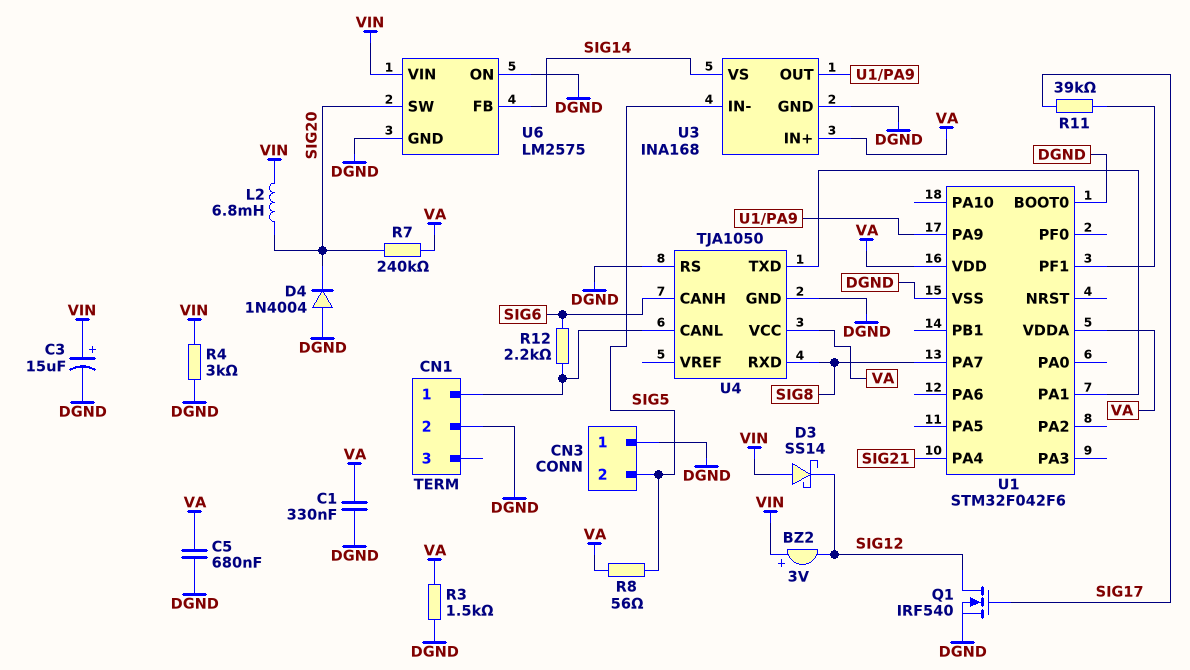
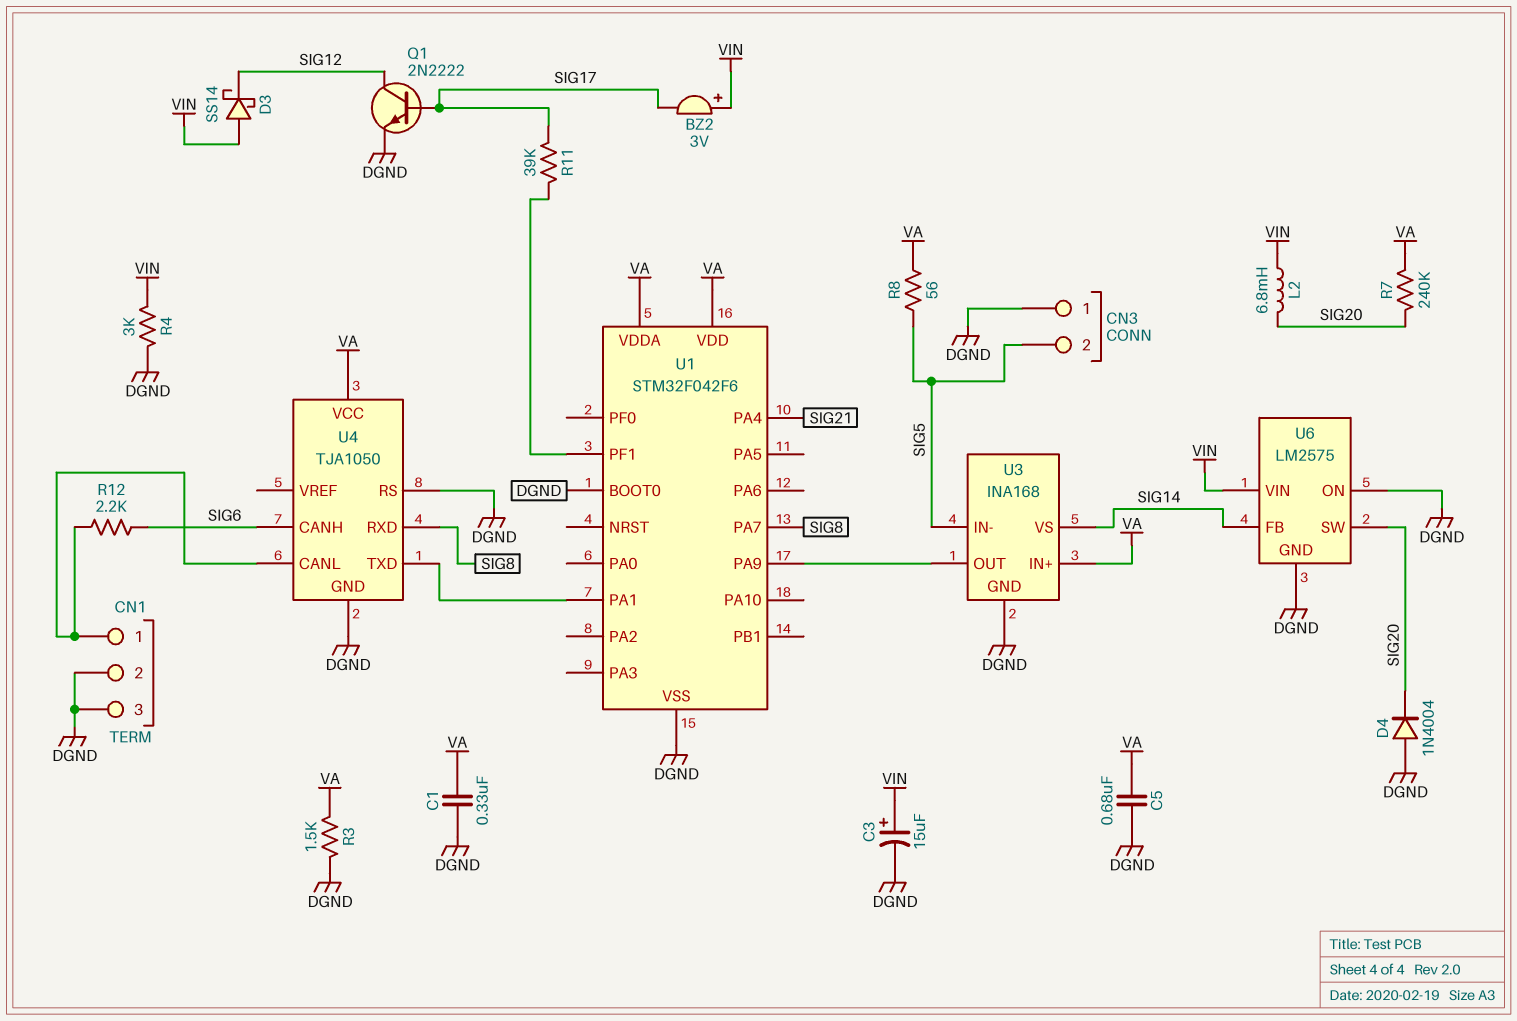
BZ2: buzzer 3V (plus VIN, minus SIG12) -> buzzer 3V (plus VIN, minus SIG17)
CN1 pin 3: none -> DGND
Q1: NMOS IRF540 (G SIG17, D SIG12, S DGND) -> NPN 2N2222 (B SIG17, C SIG12, E DGND)

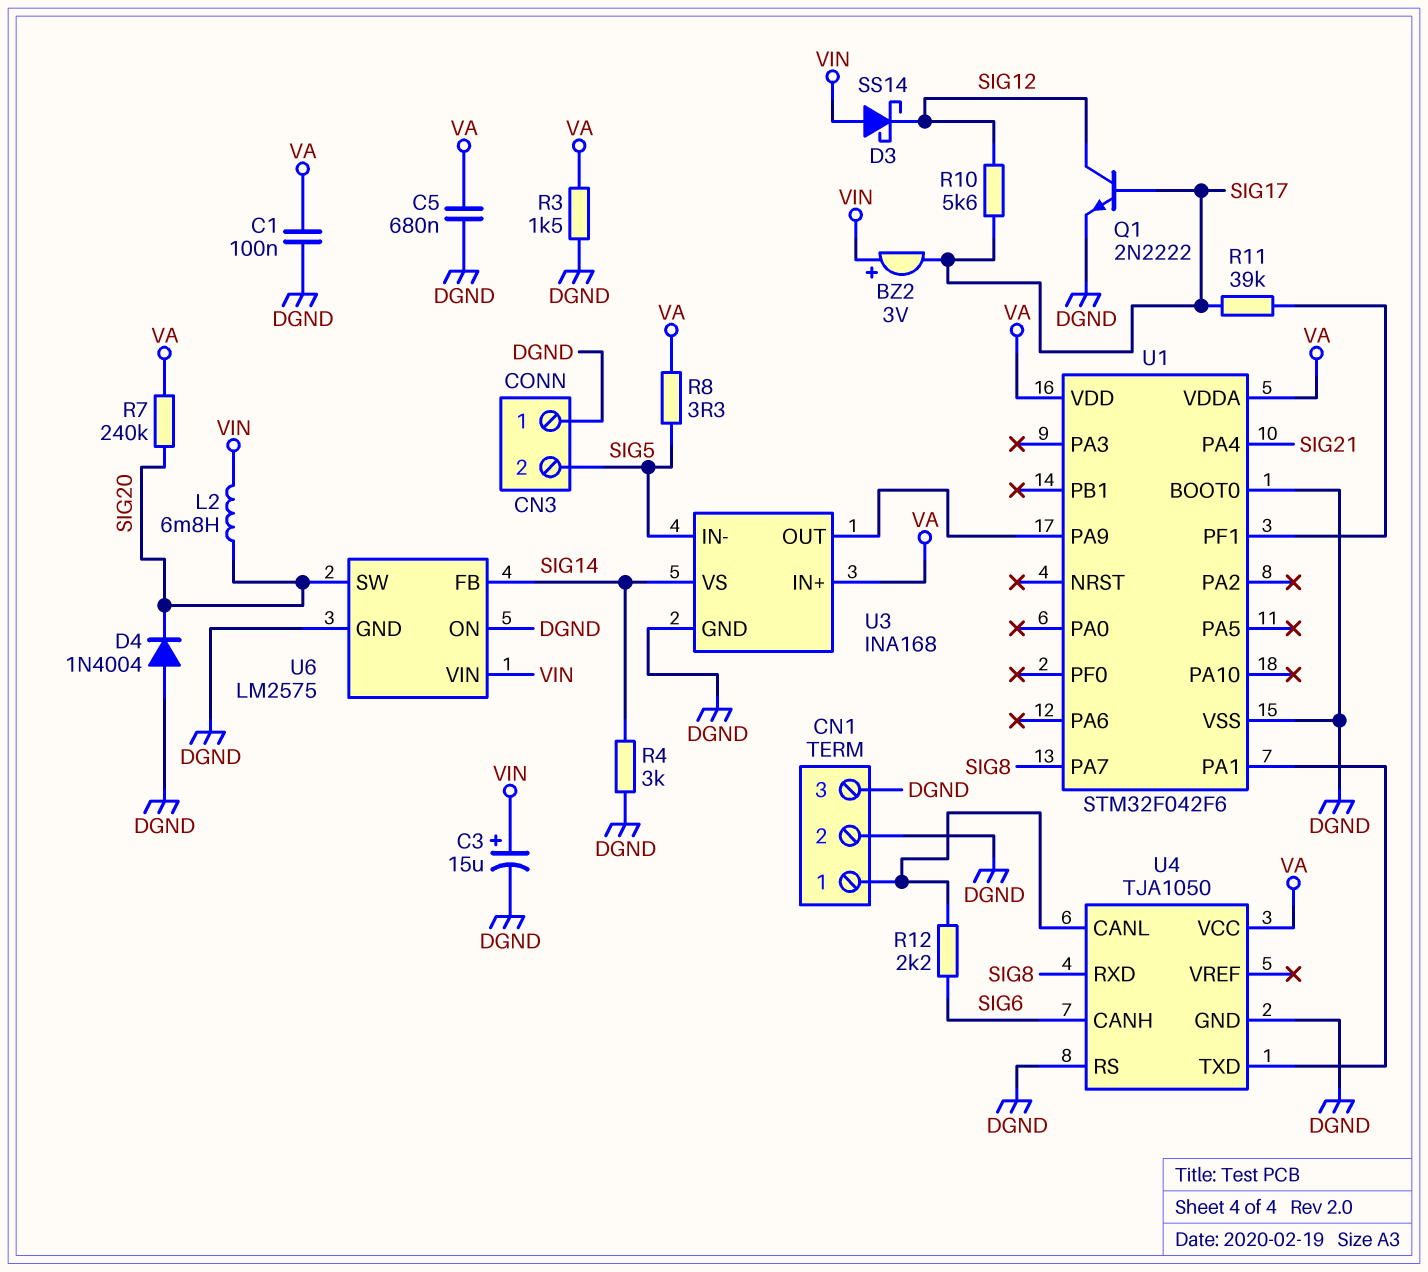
C1: 330nF (DGND, VA) -> 100nF (DGND, VA)
R4: 3k (DGND, VIN) -> 3k (DGND, SIG14)
R8: 56 (SIG5, VA) -> 3.3 (SIG5, VA)
R10: none -> 5.6k (SIG12, SIG17)

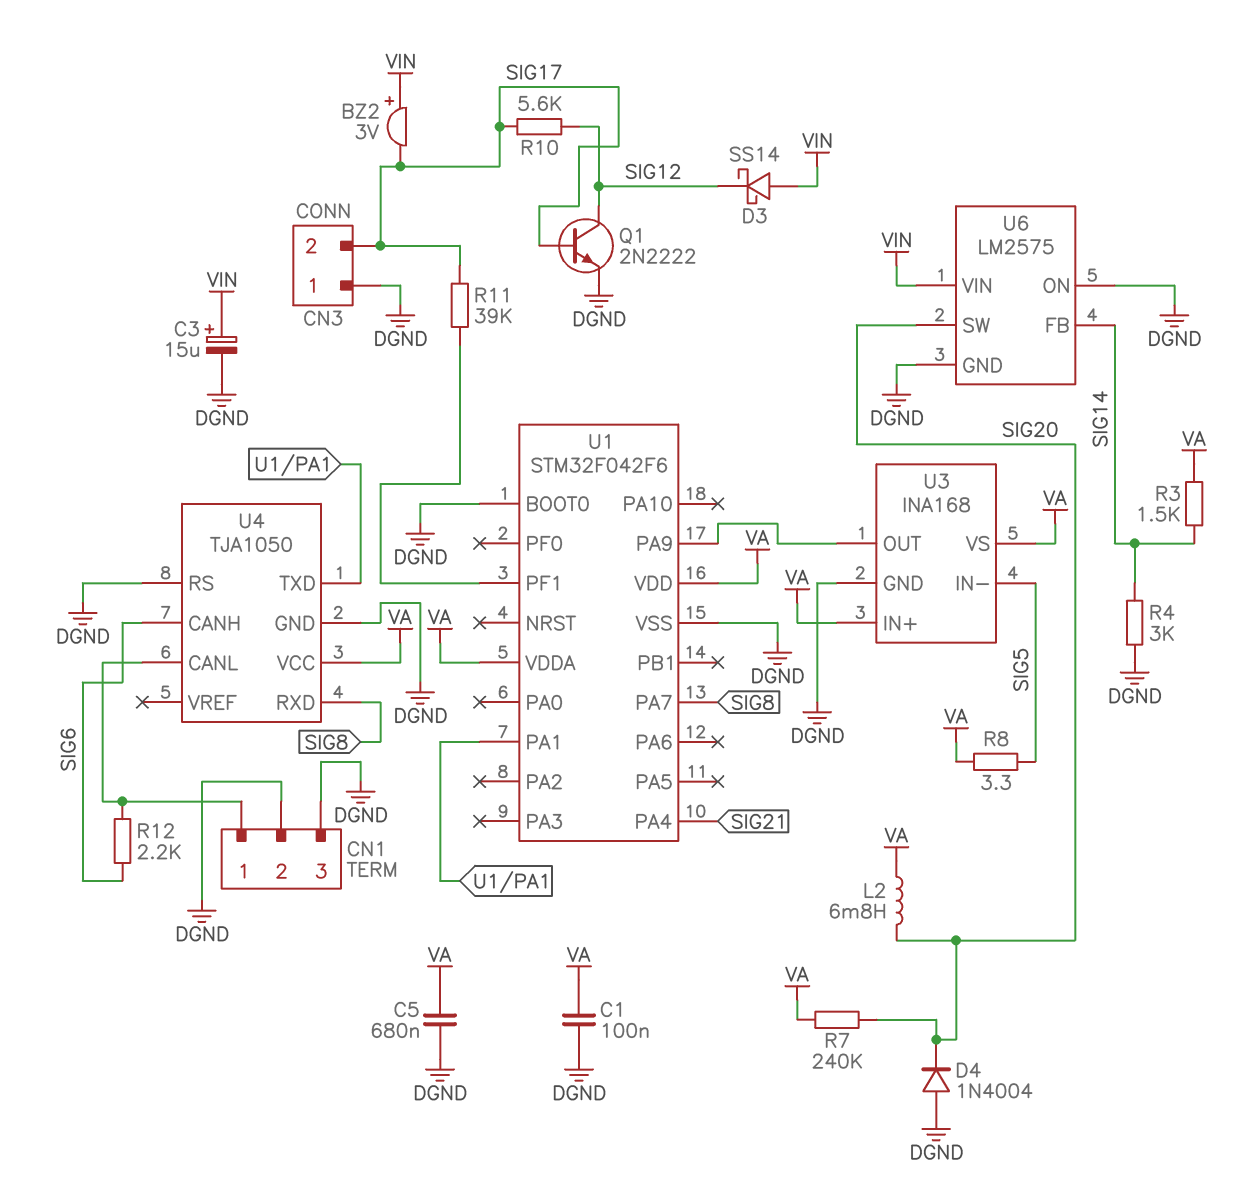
CN3 pin 2: SIG5 -> SIG17
L2: 6.8mH (SIG20, VIN) -> 6.8mH (SIG20, VA)
R3: 1.5k (DGND, VA) -> 1.5k (SIG14, VA)
U3 pin VS: SIG14 -> VA

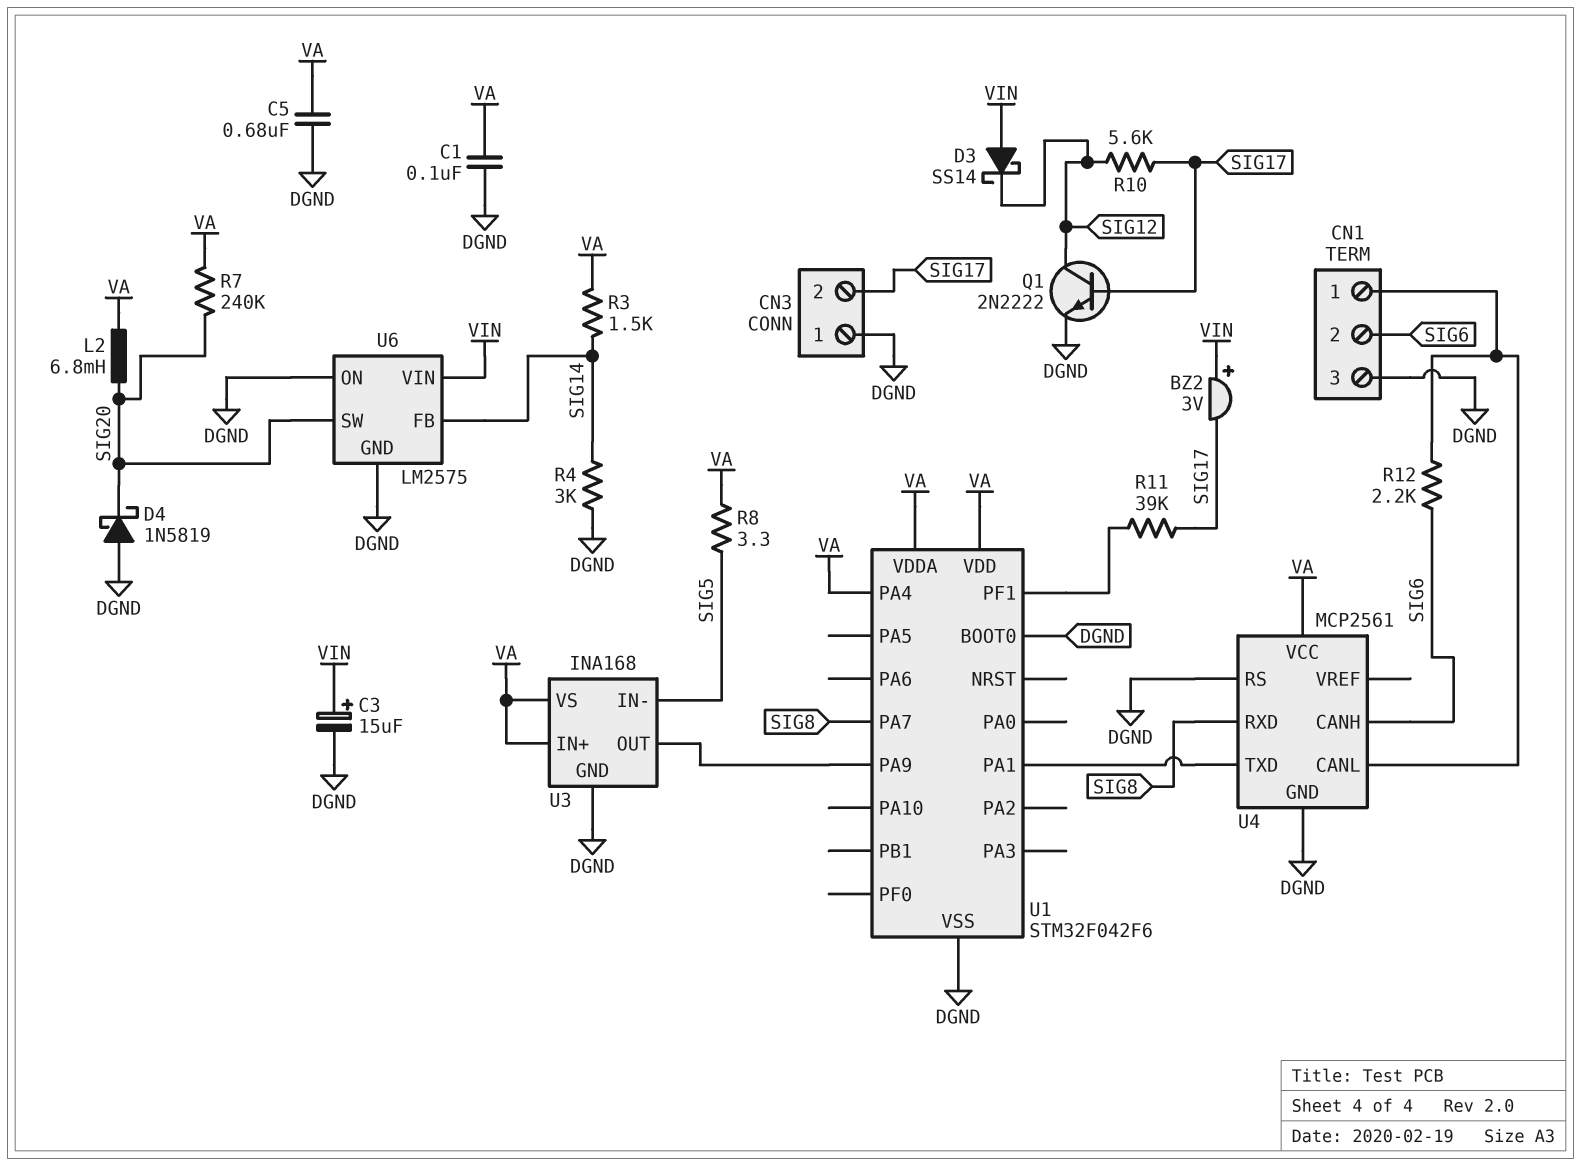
CN1 pin 2: DGND -> SIG6
D4: diode 1N4004 (A DGND, K SIG20) -> schottky 1N5819 (A DGND, K SIG20)
U1 pin PA4: SIG21 -> VA
U4: TJA1050 -> MCP2561

